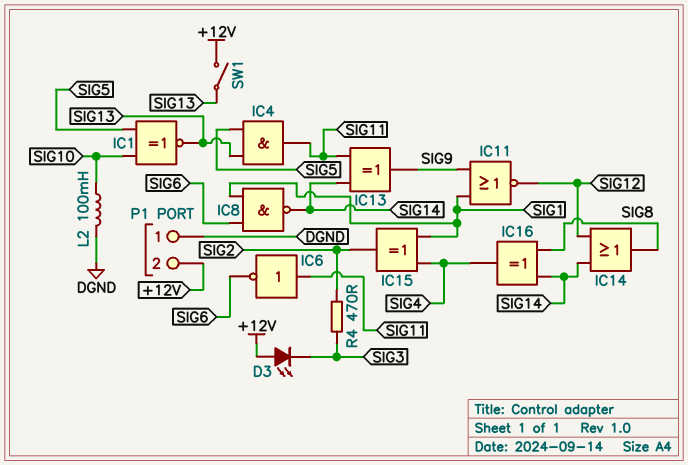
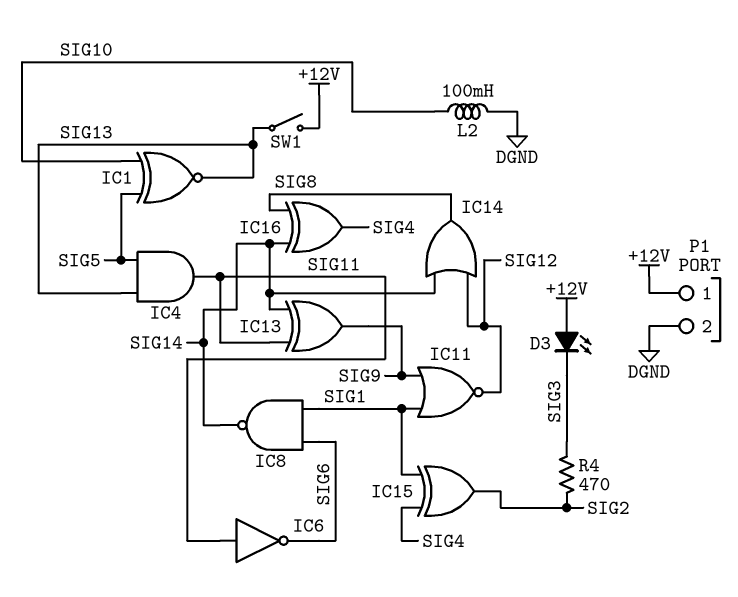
P1 pin 1: DGND -> +12V
P1 pin 2: +12V -> DGND

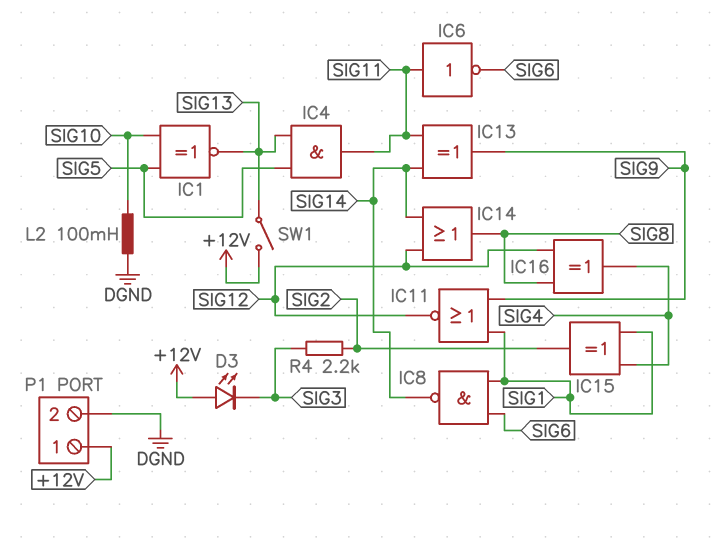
IC16: XOR (in SIG8, in SIG14, out SIG4) -> XOR (in SIG8, in SIG12, out SIG4)
R4: 470 (SIG2, SIG3) -> 2.2k (SIG2, SIG3)

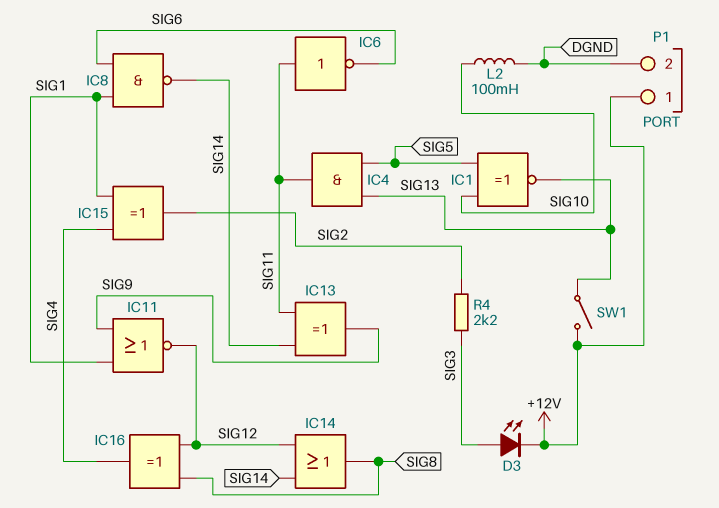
D3: LED (A +12V, K SIG3) -> LED (A SIG3, K +12V)

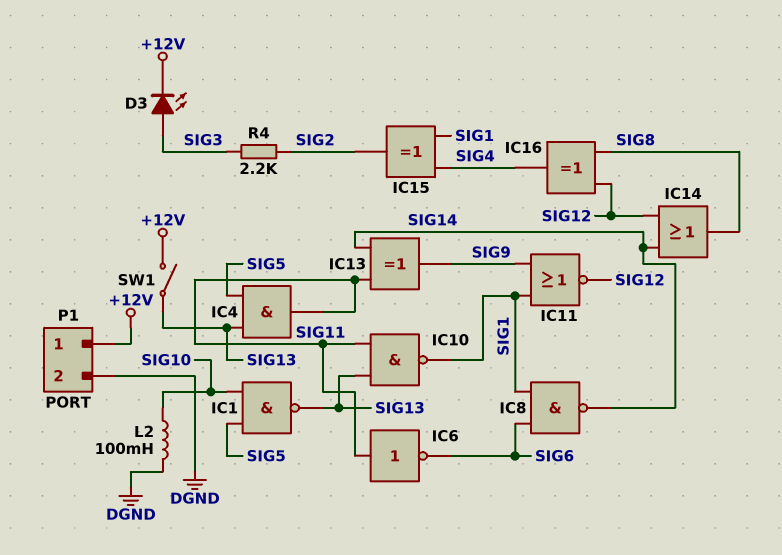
IC1: XNOR (in SIG5, in SIG10, out SIG13) -> NAND (in SIG5, in SIG10, out SIG13)
IC10: none -> NAND (in SIG11, in SIG13, out SIG1)

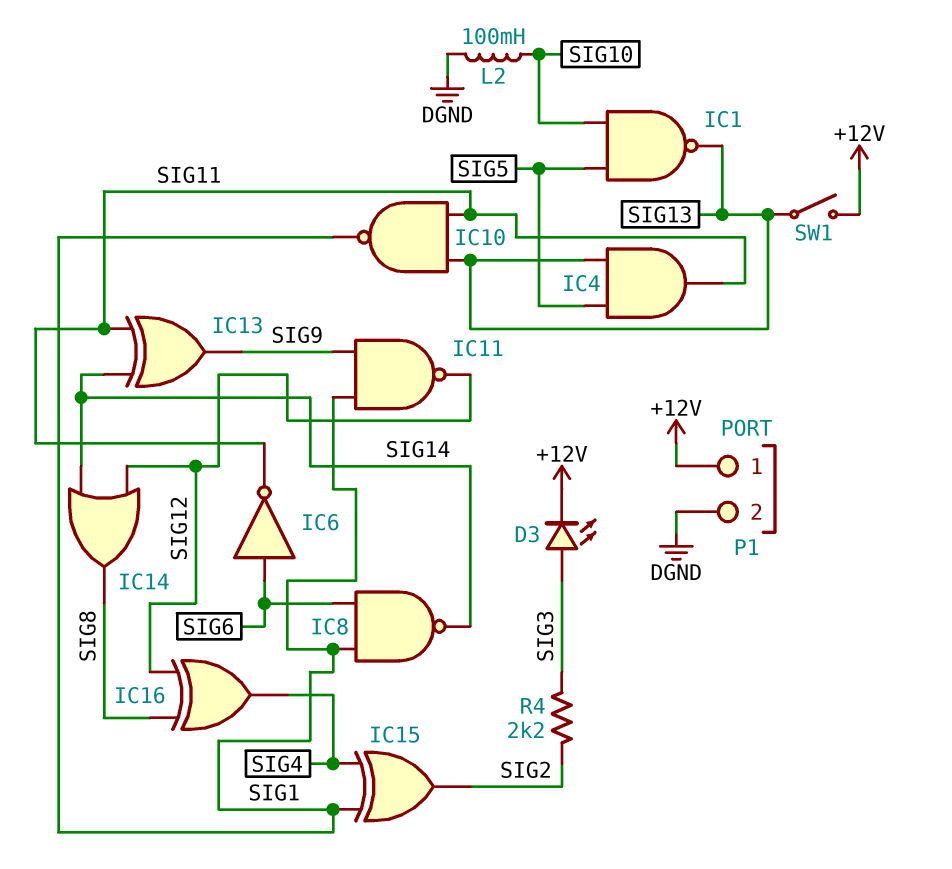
IC6: NOT (in SIG11, out SIG6) -> NOT (in SIG6, out SIG11)
IC11: NOR (in SIG1, in SIG9, out SIG12) -> NAND (in SIG1, in SIG9, out SIG12)

